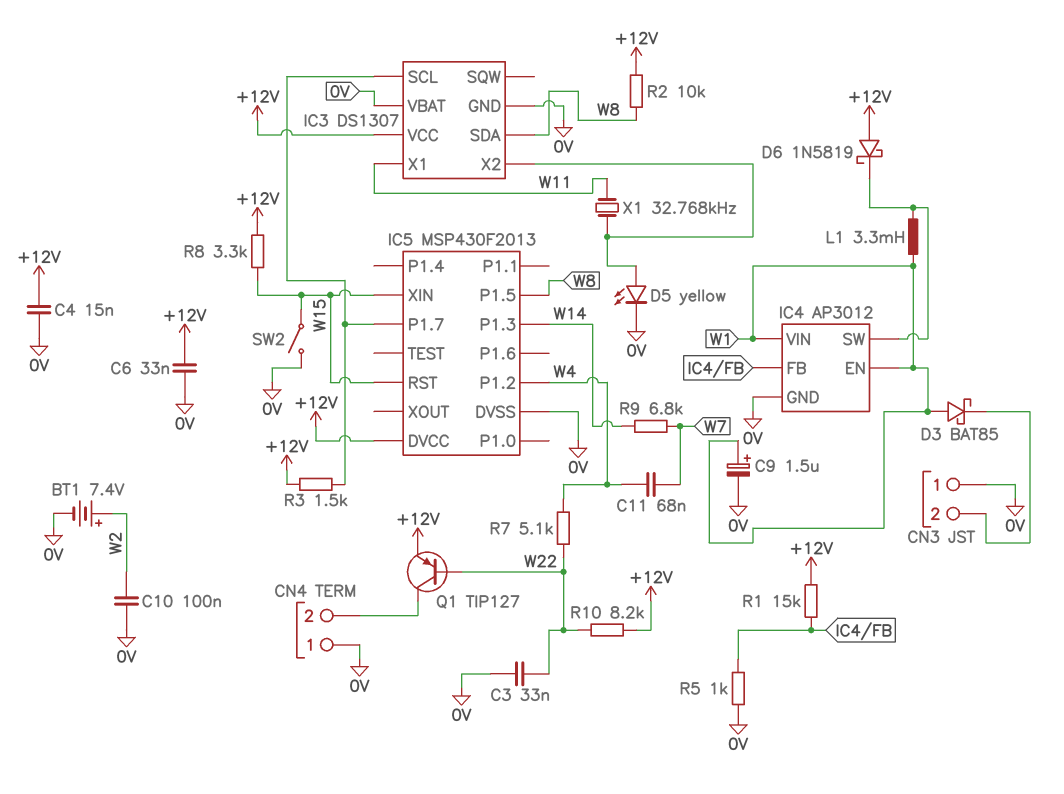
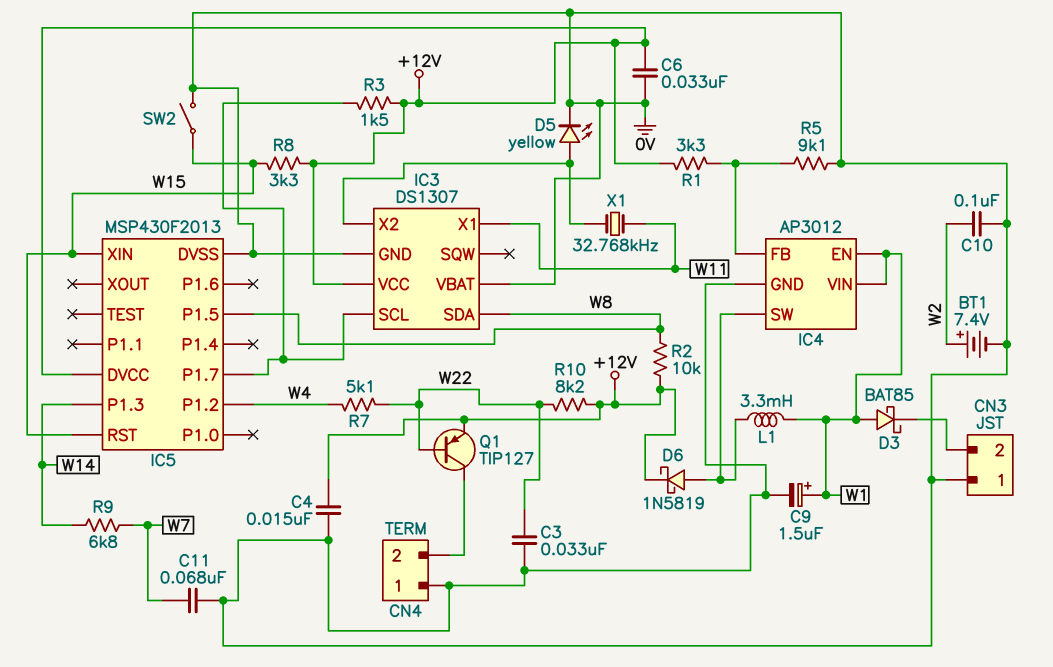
C11: 68nF (W4, W7) -> 68nF (0V, W7)
D6: schottky 1N5819 (A +12V, K IC4/SW) -> schottky 1N5819 (A IC4/SW, K +12V)
R1: 15k (+12V, IC4/FB) -> 3.3k (+12V, IC4/FB)
R5: 1k (0V, IC4/FB) -> 9.1k (0V, IC4/FB)

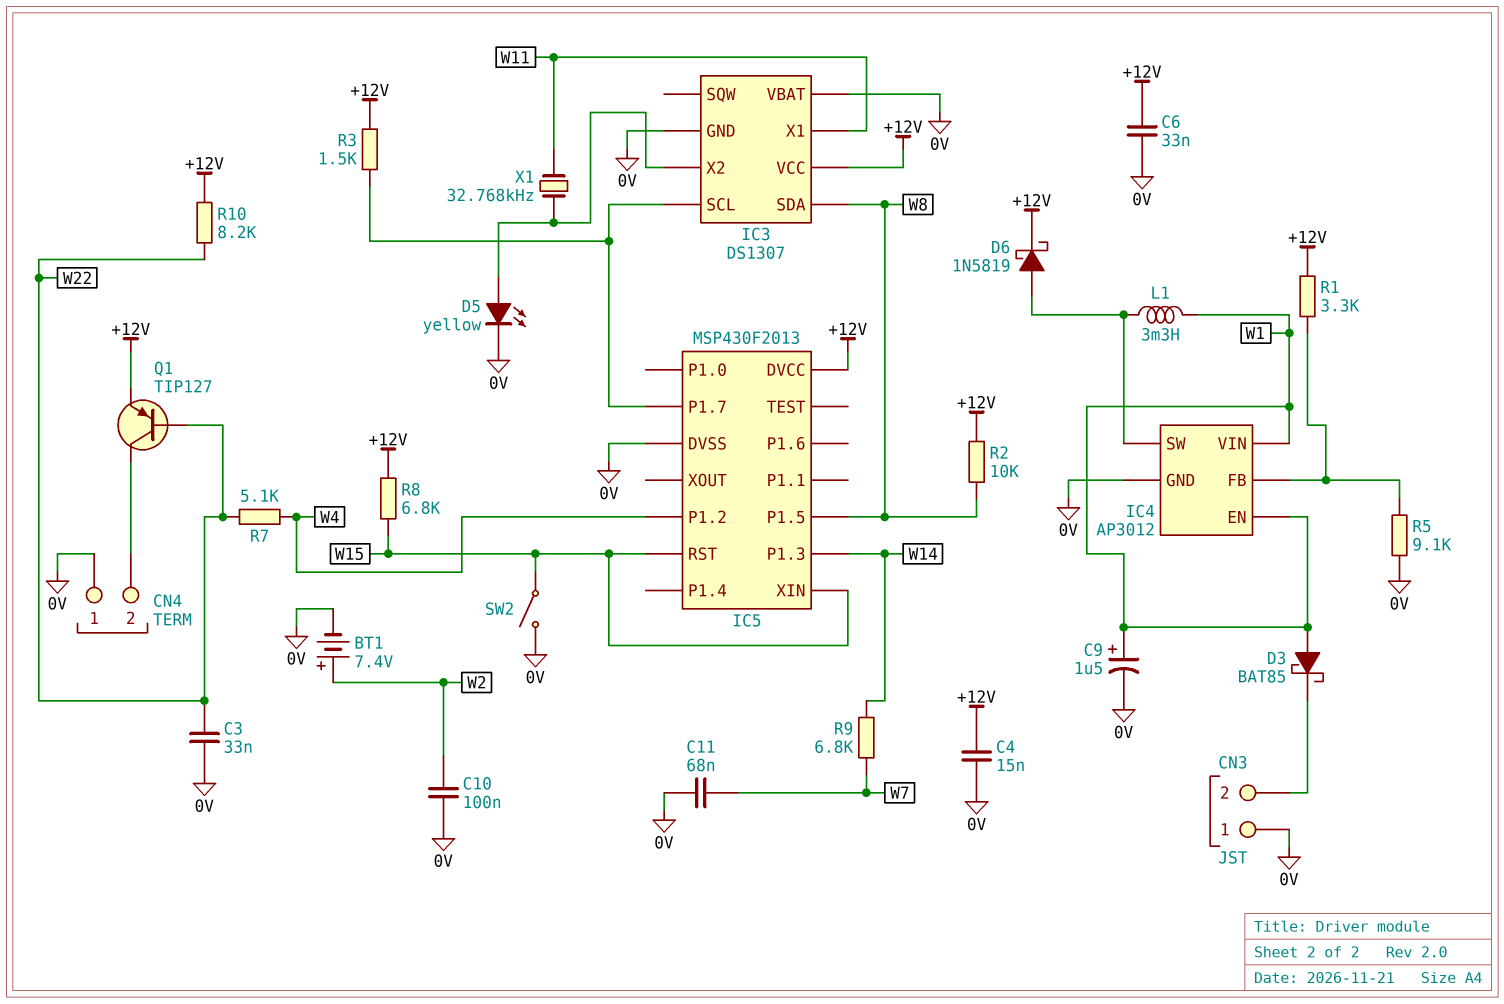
R8: 3.3k (+12V, W15) -> 6.8k (+12V, W15)

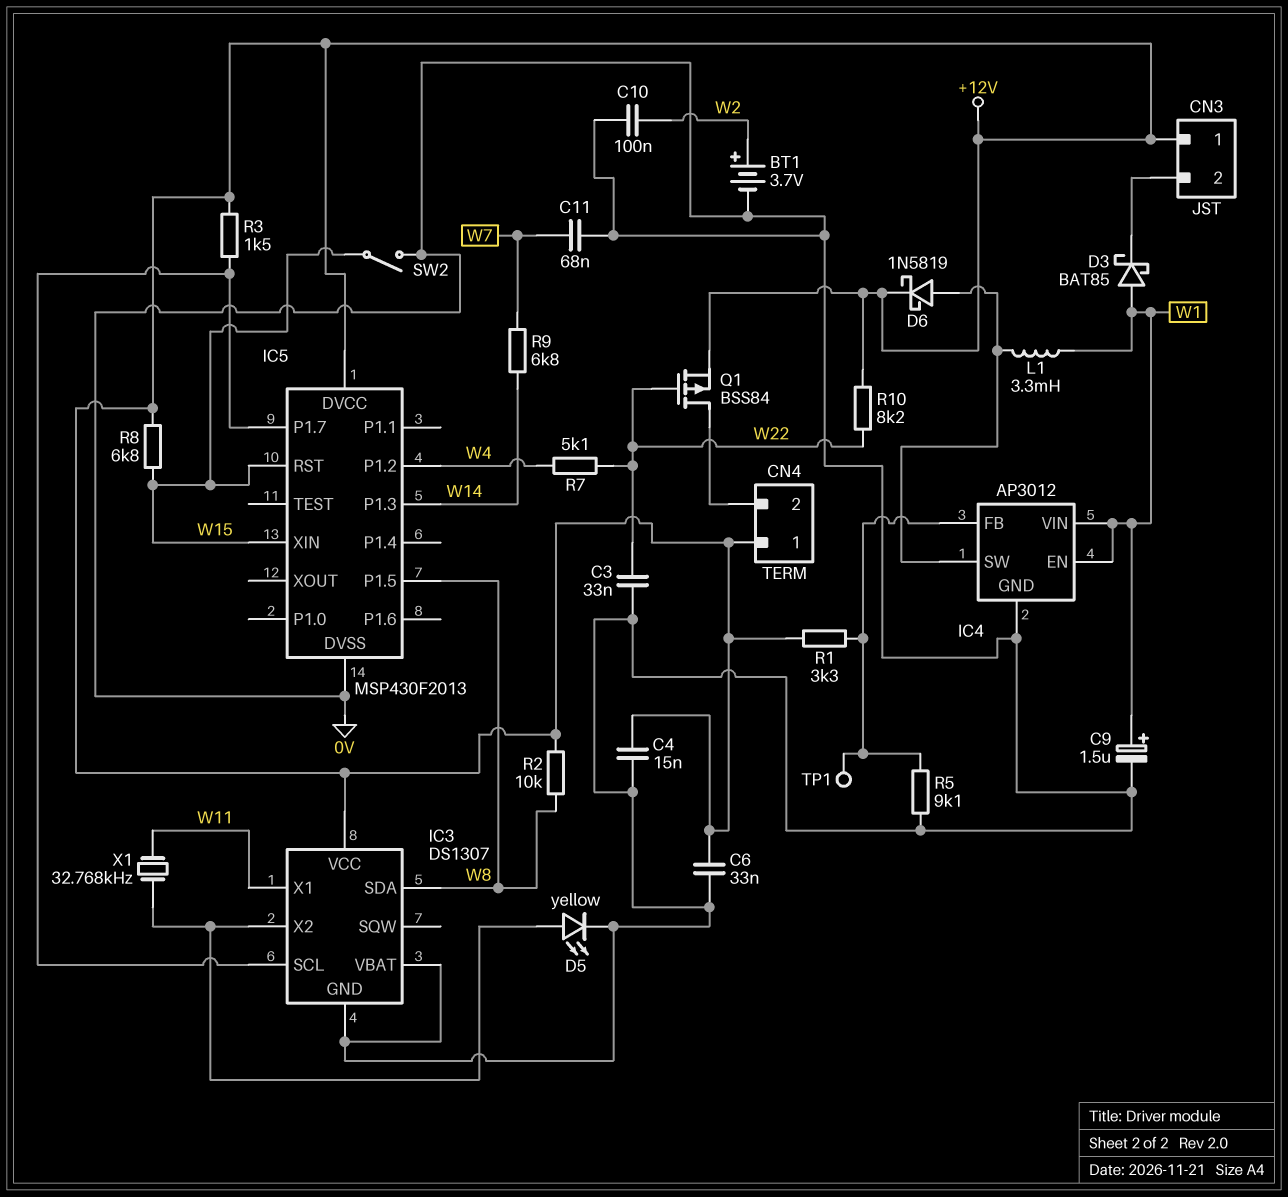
BT1: 7.4V (plus W2, minus 0V) -> 3.7V (plus W2, minus 0V)
CN3 pin 1: 0V -> +12V
CN4 pin 1: 0V -> +12V
Q1: PNP TIP127 (B W22, C CN4/2, E +12V) -> PMOS BSS84 (G W22, D CN4/2, S +12V)
TP1: none -> test point (IC4/FB)

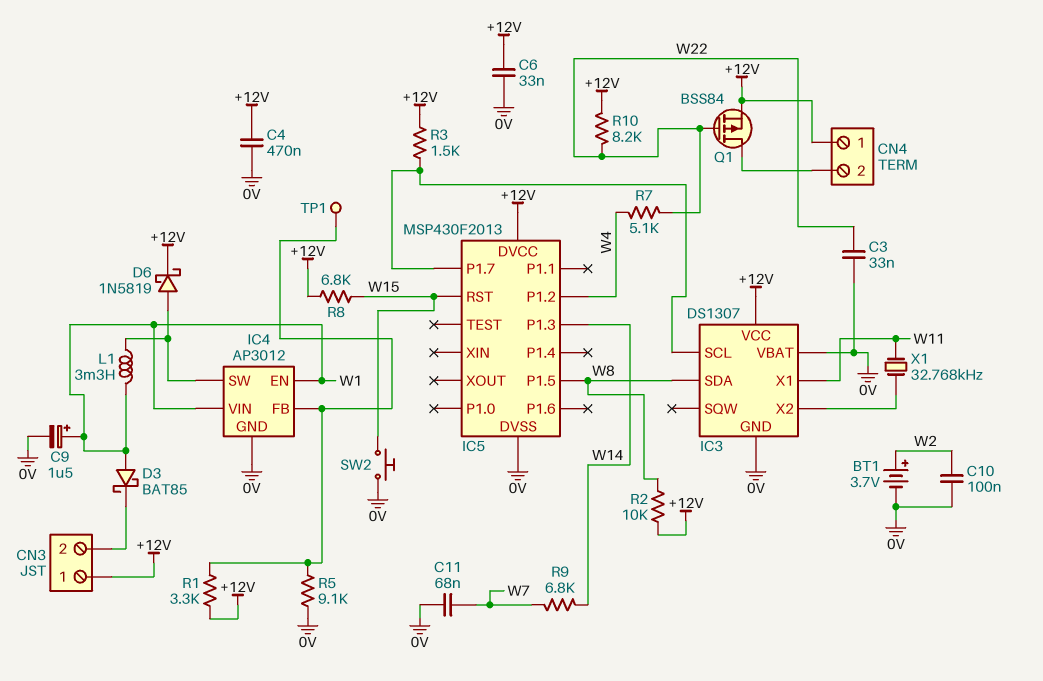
C4: 15nF (+12V, 0V) -> 470nF (+12V, 0V)
D5: LED yellow (A IC3/X2, K 0V) -> none
IC5 pin XIN: W15 -> none
SW2: switch (0V, W15) -> button (0V, W15)

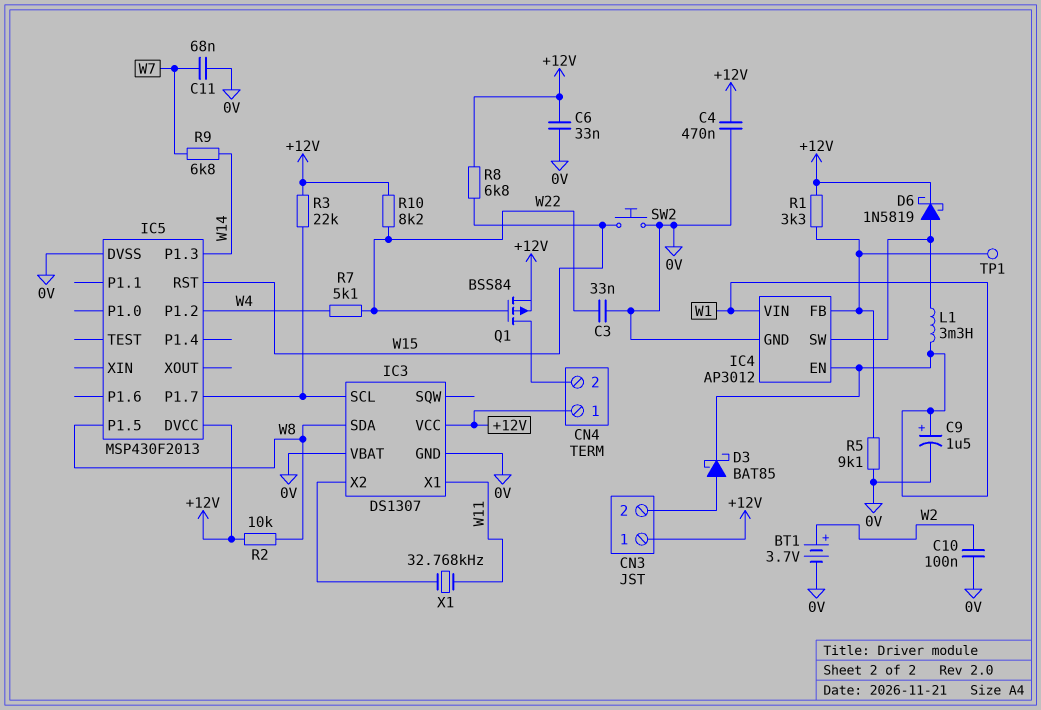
D3: schottky BAT85 (A W1, K CN3/2) -> schottky BAT85 (A CN3/2, K W1)
R3: 1.5k (+12V, IC3/SCL) -> 22k (+12V, IC3/SCL)

